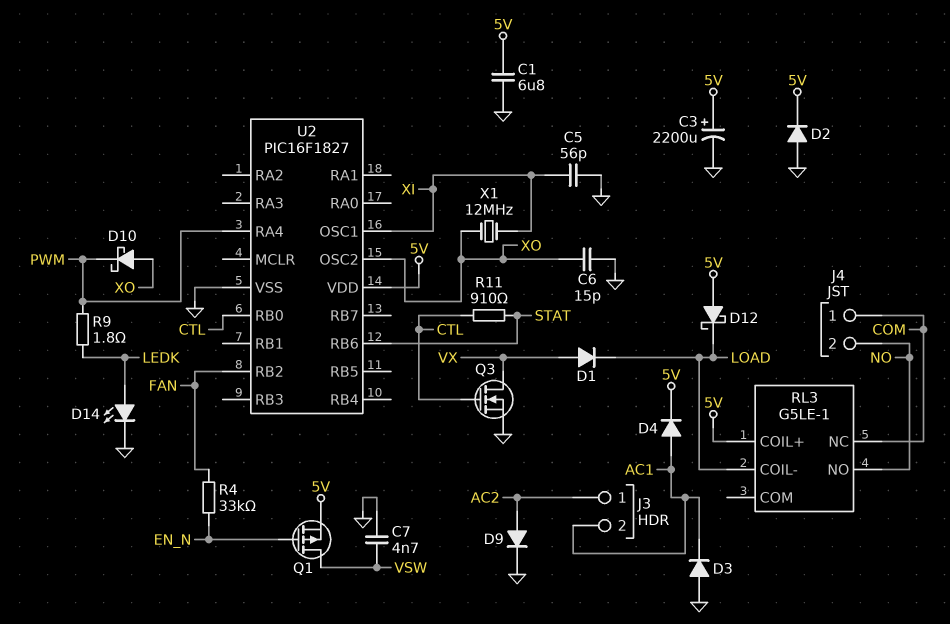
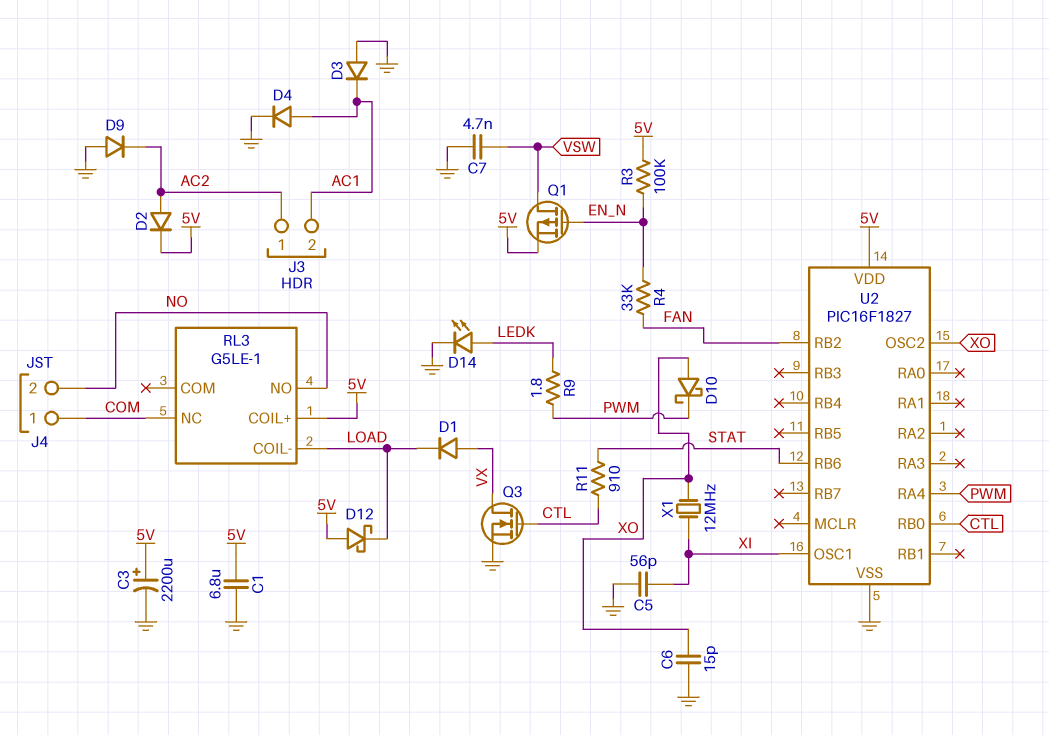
D2: diode (A GND, K 5V) -> diode (A AC2, K 5V)
D4: diode (A AC1, K 5V) -> diode (A AC1, K GND)
D9: diode (A AC2, K GND) -> diode (A GND, K AC2)
R3: none -> 100k (5V, EN_N)

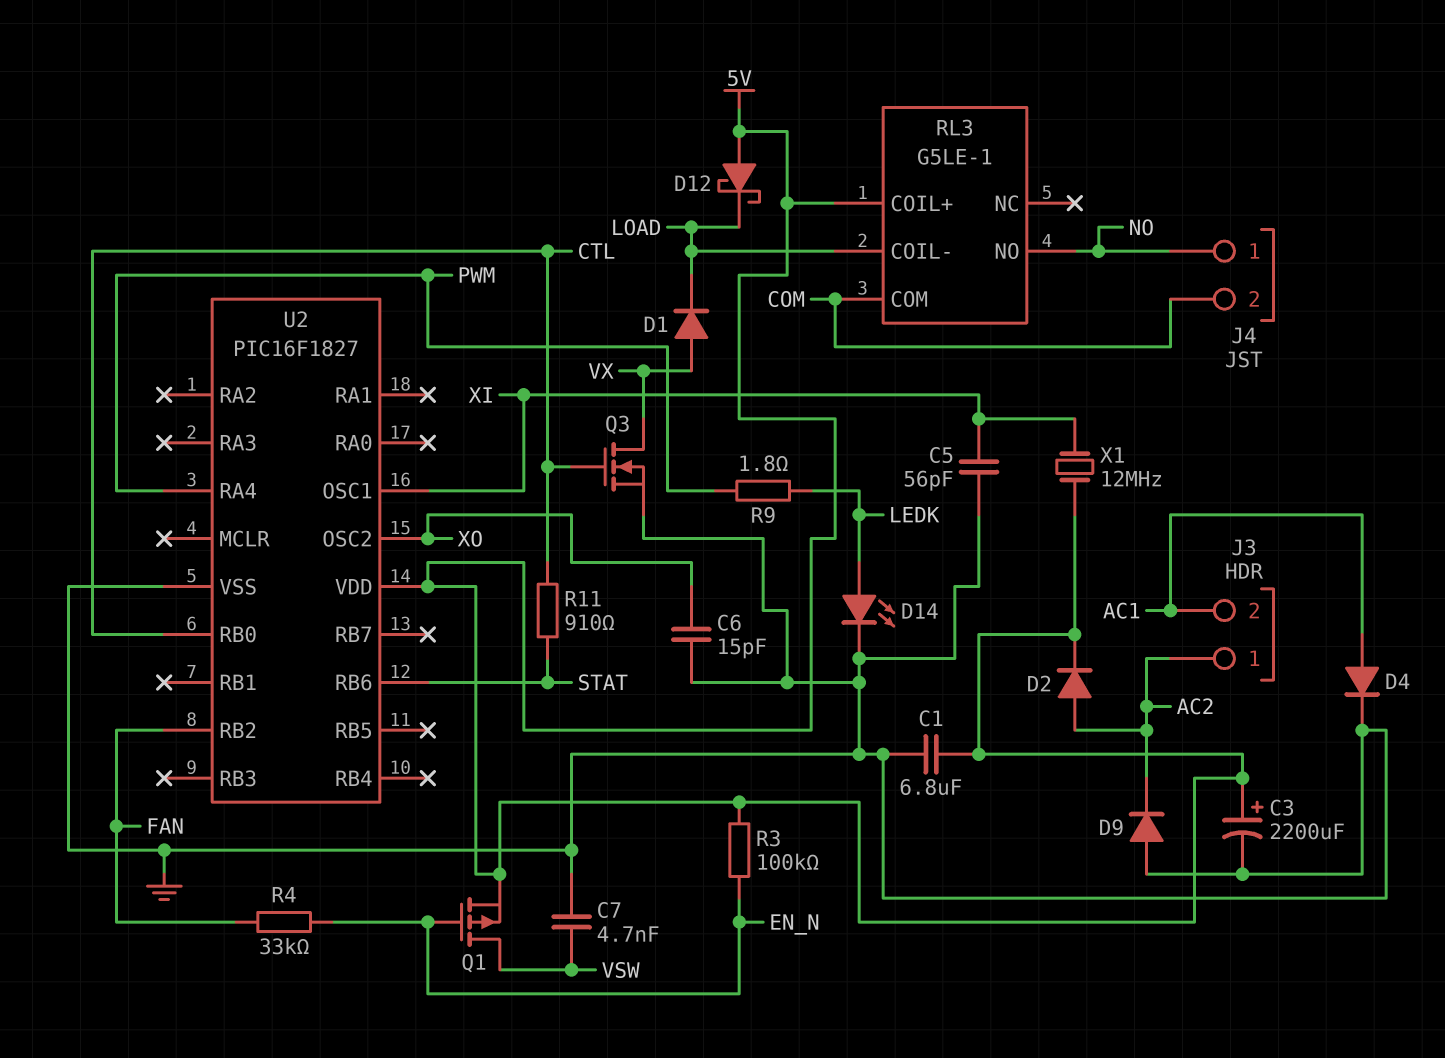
D3: diode (A GND, K AC1) -> none
D10: schottky (A XO, K PWM) -> none
J4 pin 1: COM -> NO
J4 pin 2: NO -> COM
RL3 pin COM: none -> COM
RL3 pin NC: COM -> none
X1: 12MHz (XI, XO) -> 12MHz (5V, XI)

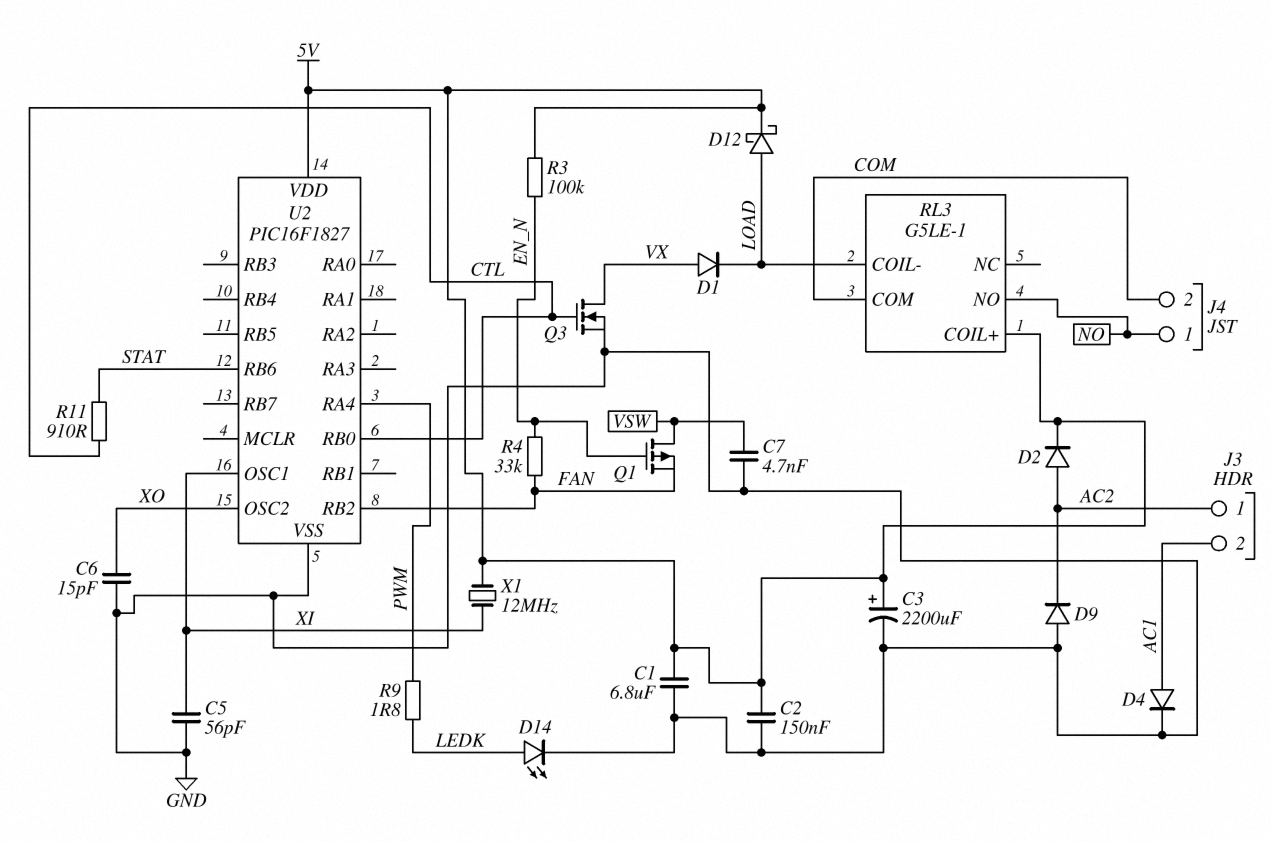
C2: none -> 150nF (5V, GND)
D12: schottky (A 5V, K LOAD) -> schottky (A LOAD, K 5V)
Q1: PMOS (G EN_N, D VSW, S 5V) -> PMOS (G EN_N, D VSW, S FAN)

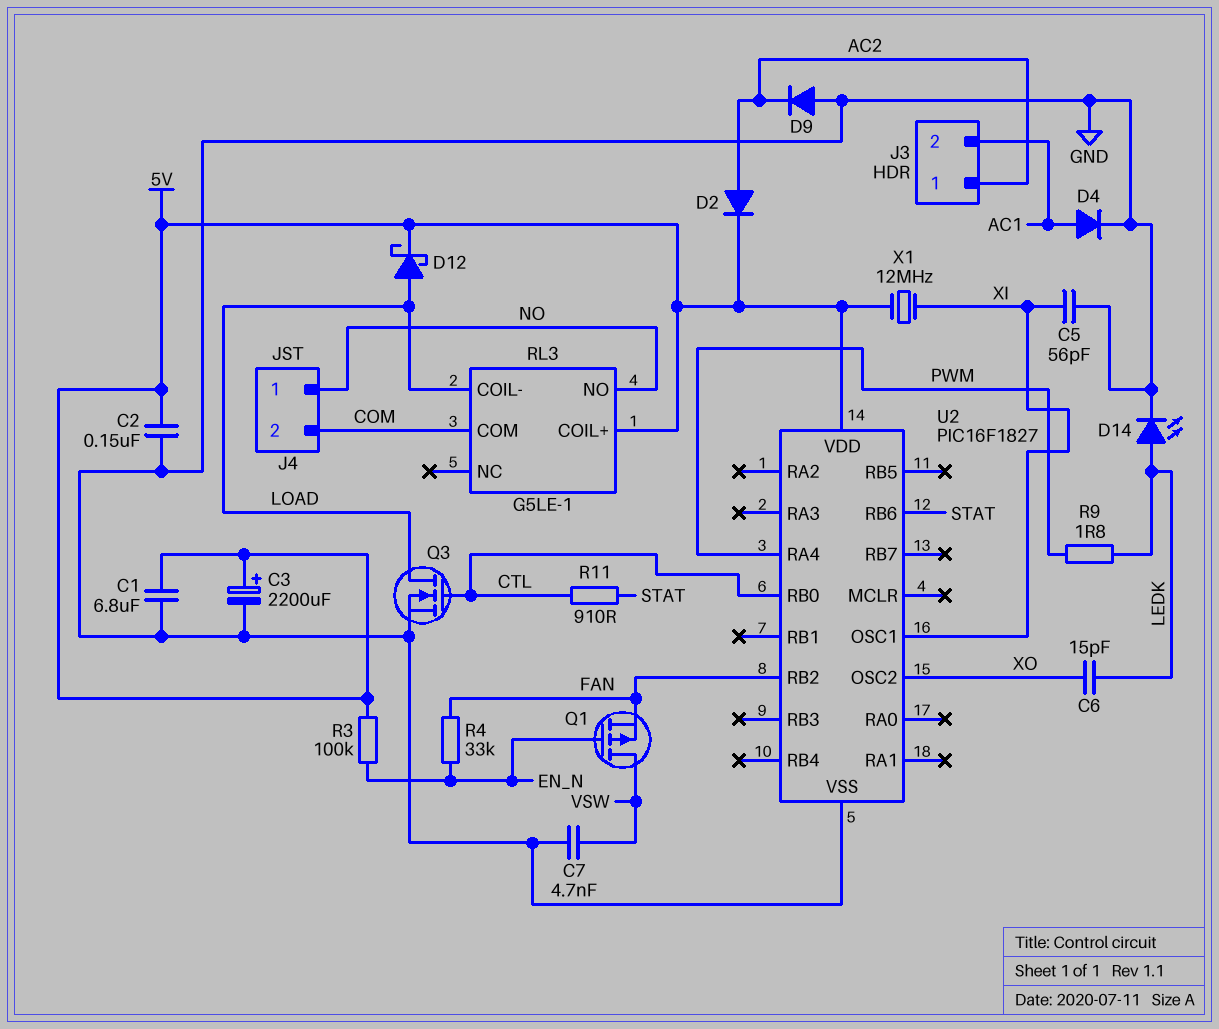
C6: 15pF (GND, XO) -> 15pF (LEDK, XO)
D1: diode (A VX, K LOAD) -> none
Q3: NMOS (G CTL, D VX, S GND) -> NMOS (G CTL, D LOAD, S GND)

